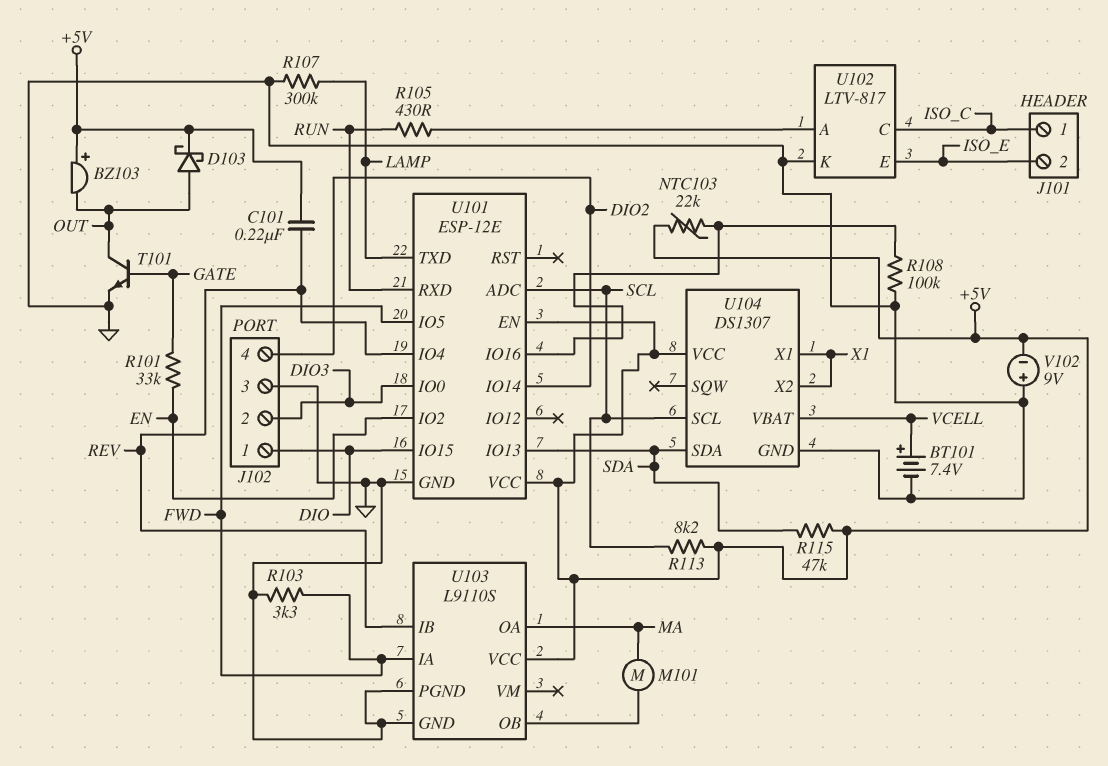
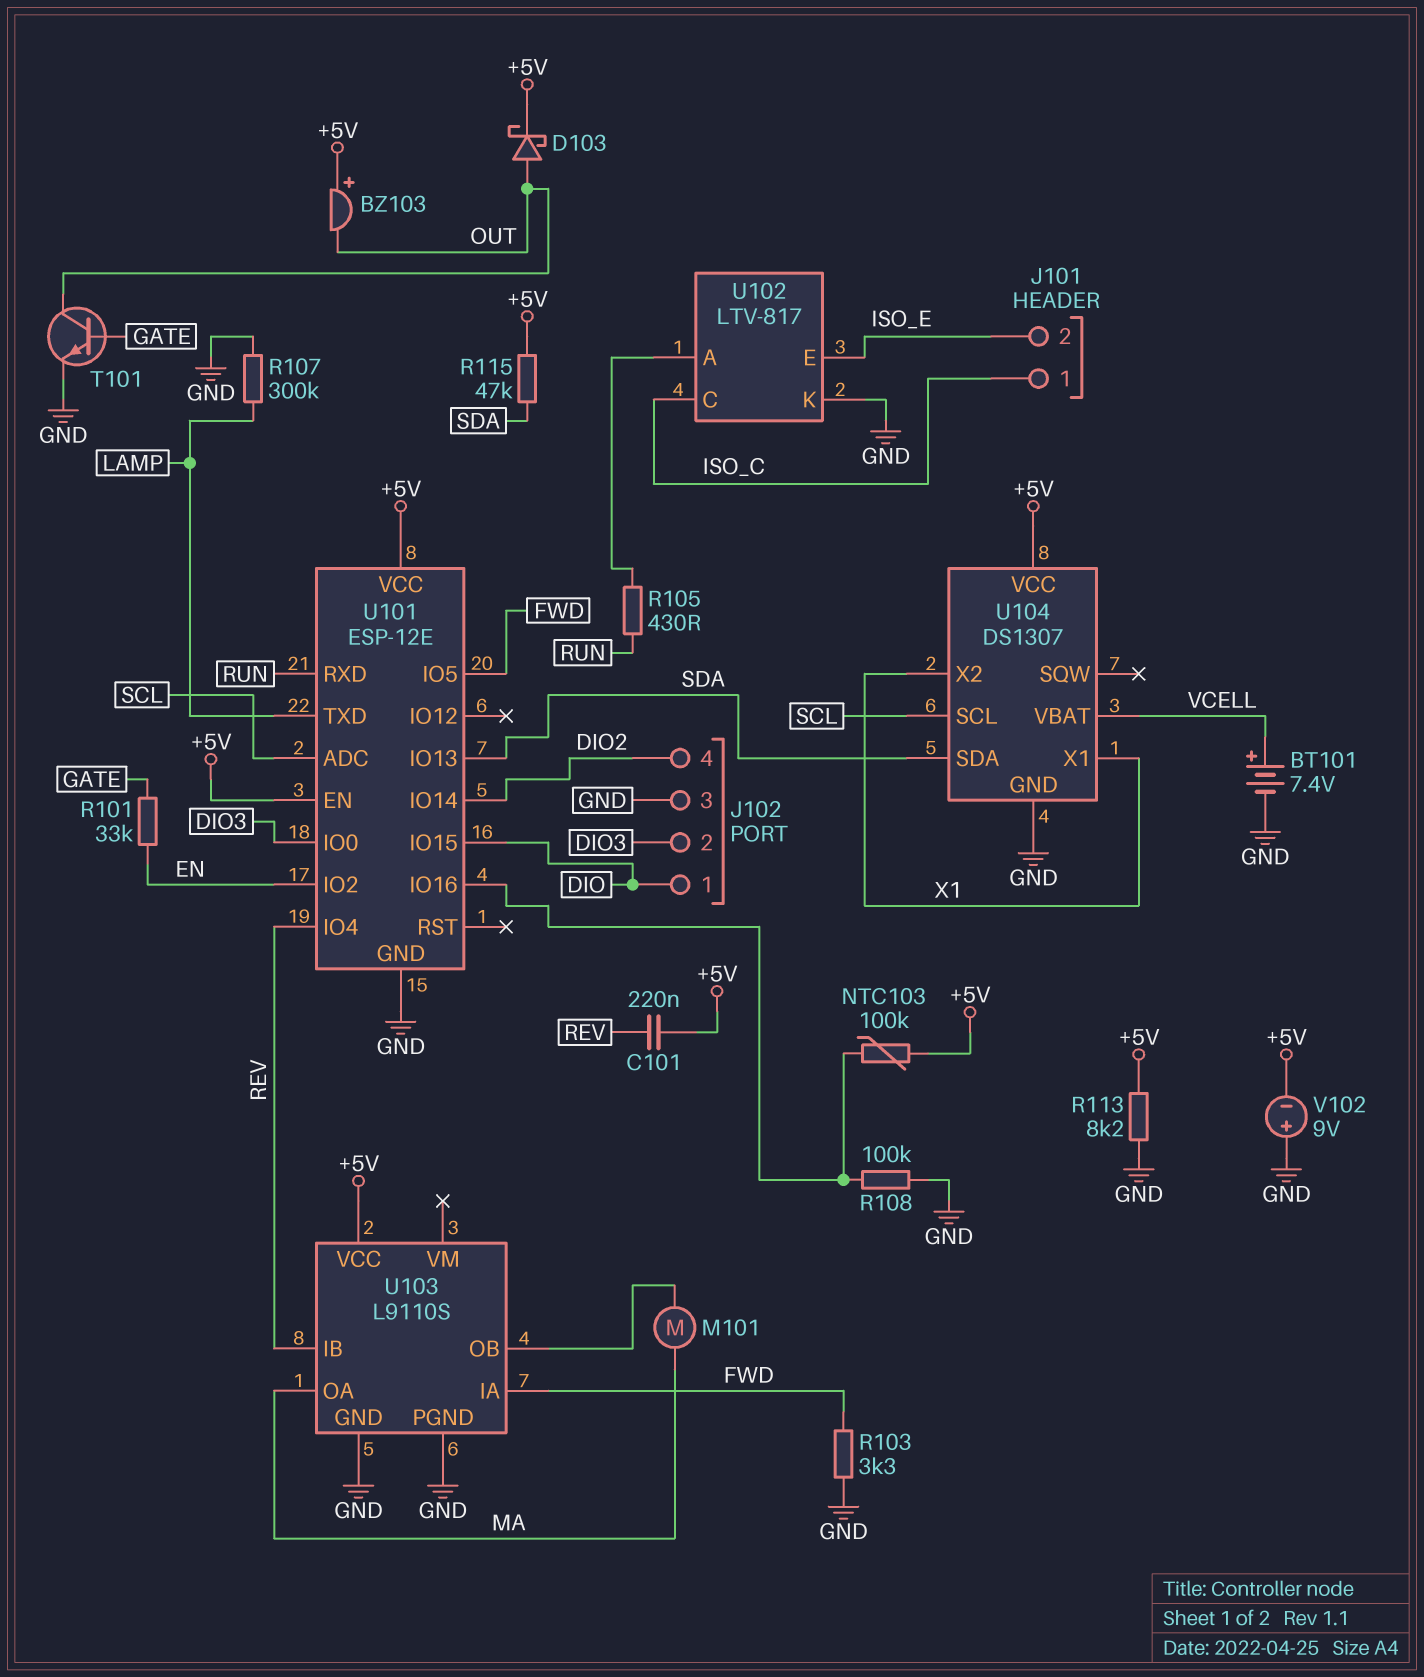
NTC103: 22k (+5V, U101/IO16) -> 100k (+5V, U101/IO16)
R113: 8.2k (+5V, SCL) -> 8.2k (+5V, GND)

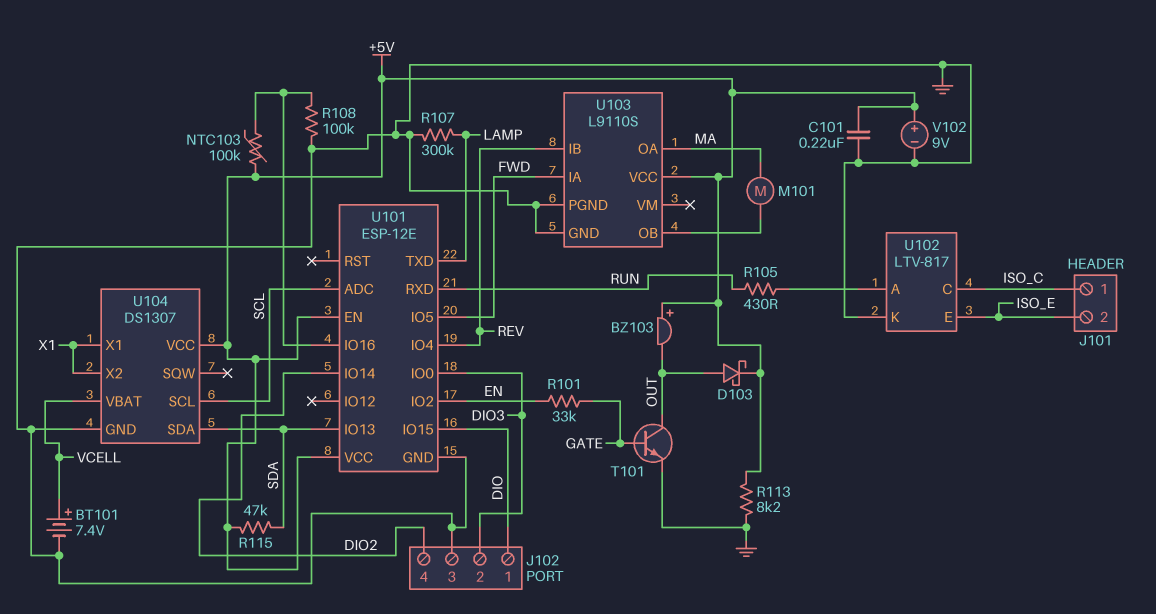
C101: 220nF (+5V, REV) -> 220nF (+5V, GND)
R103: 3.3k (FWD, GND) -> none
V102: 9V (plus GND, minus +5V) -> 9V (plus +5V, minus GND)

